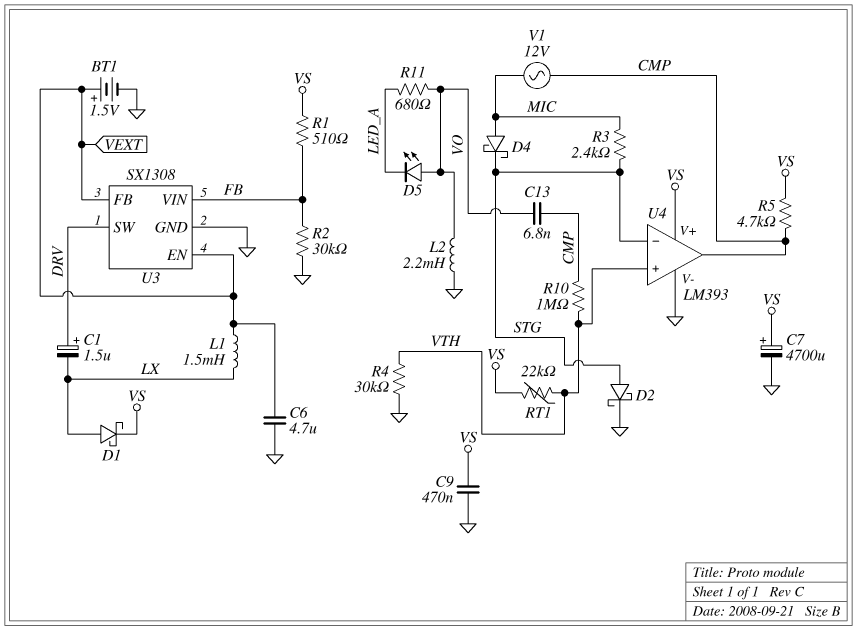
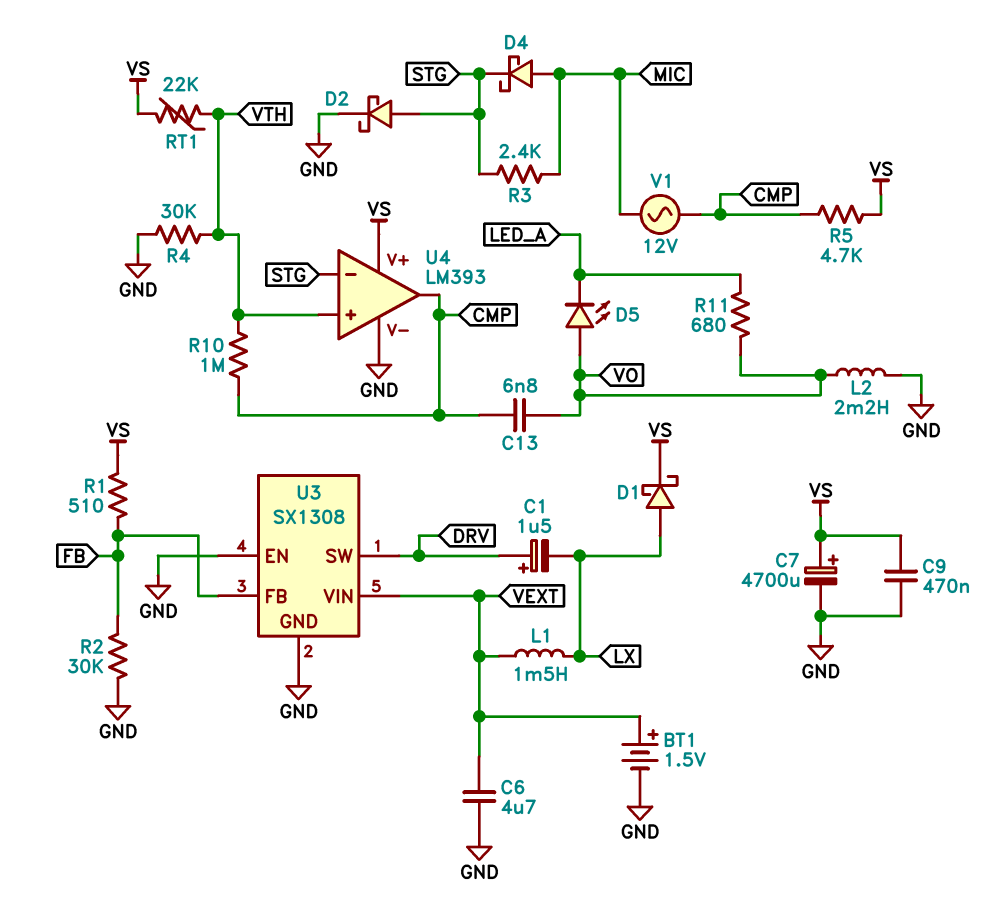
U3 pin EN: VEXT -> GND
U3 pin FB: VEXT -> FB
U3 pin VIN: FB -> VEXT

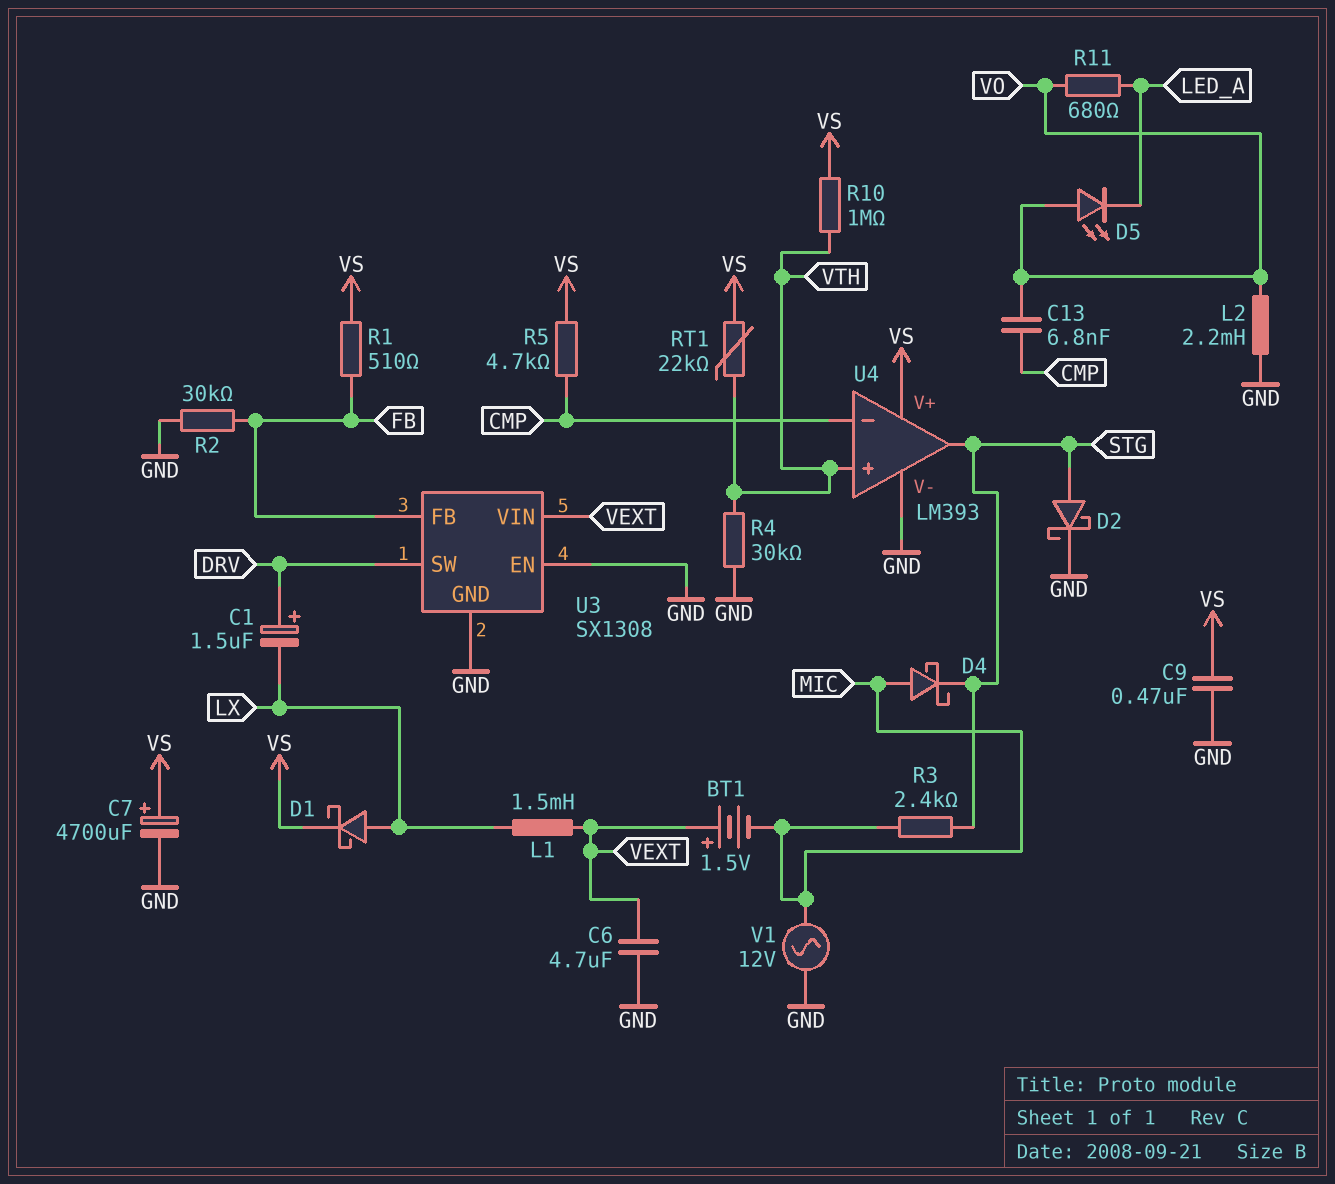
BT1: 1.5V (plus VEXT, minus GND) -> 1.5V (plus VEXT, minus MIC)
R10: 1M (CMP, VTH) -> 1M (VS, VTH)
U4 pin in-: STG -> CMP
U4 pin out: CMP -> STG
V1: AC 12V (CMP, MIC) -> AC 12V (GND, MIC)

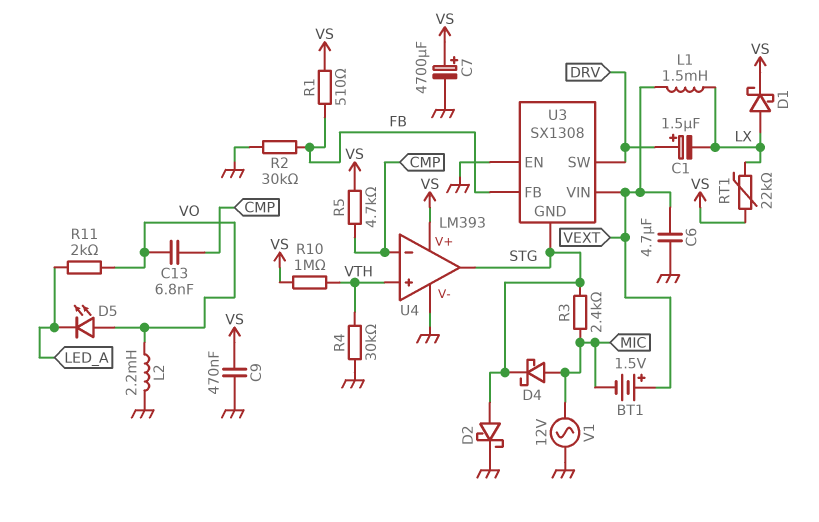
R11: 680 (LED_A, VO) -> 2k (LED_A, VO)
RT1: 22k (VS, VTH) -> 22k (LX, VS)
U3 pin GND: GND -> STG

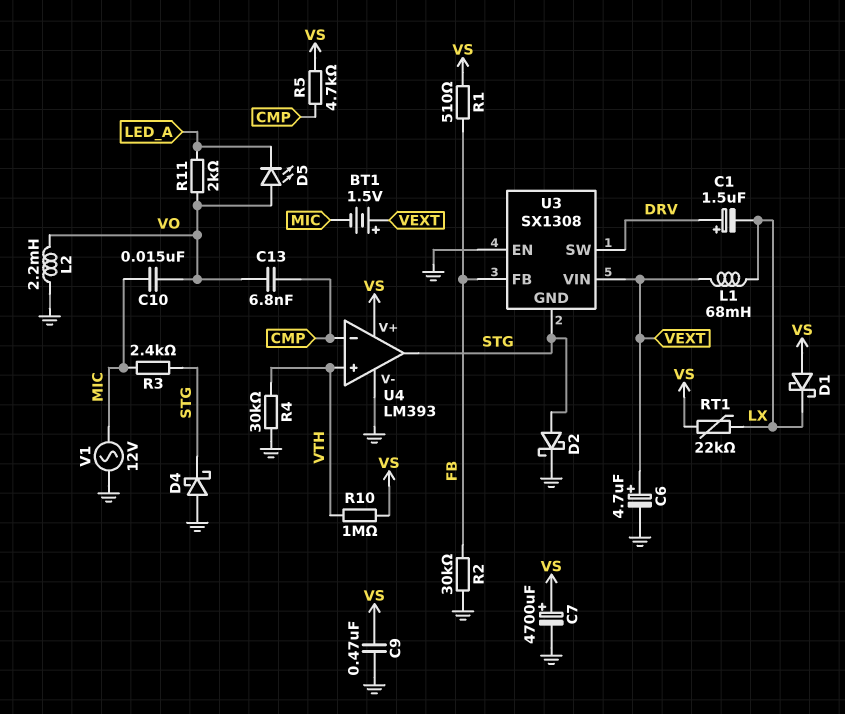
C6: 4.7uF (GND, VEXT) -> 4.7uF (plus VEXT, minus GND)
C10: none -> 15nF (MIC, VO)
D1: schottky (A LX, K VS) -> schottky (A VS, K LX)
D4: schottky (A MIC, K STG) -> schottky (A GND, K STG)
L1: 1.5mH (LX, VEXT) -> 68mH (LX, VEXT)

